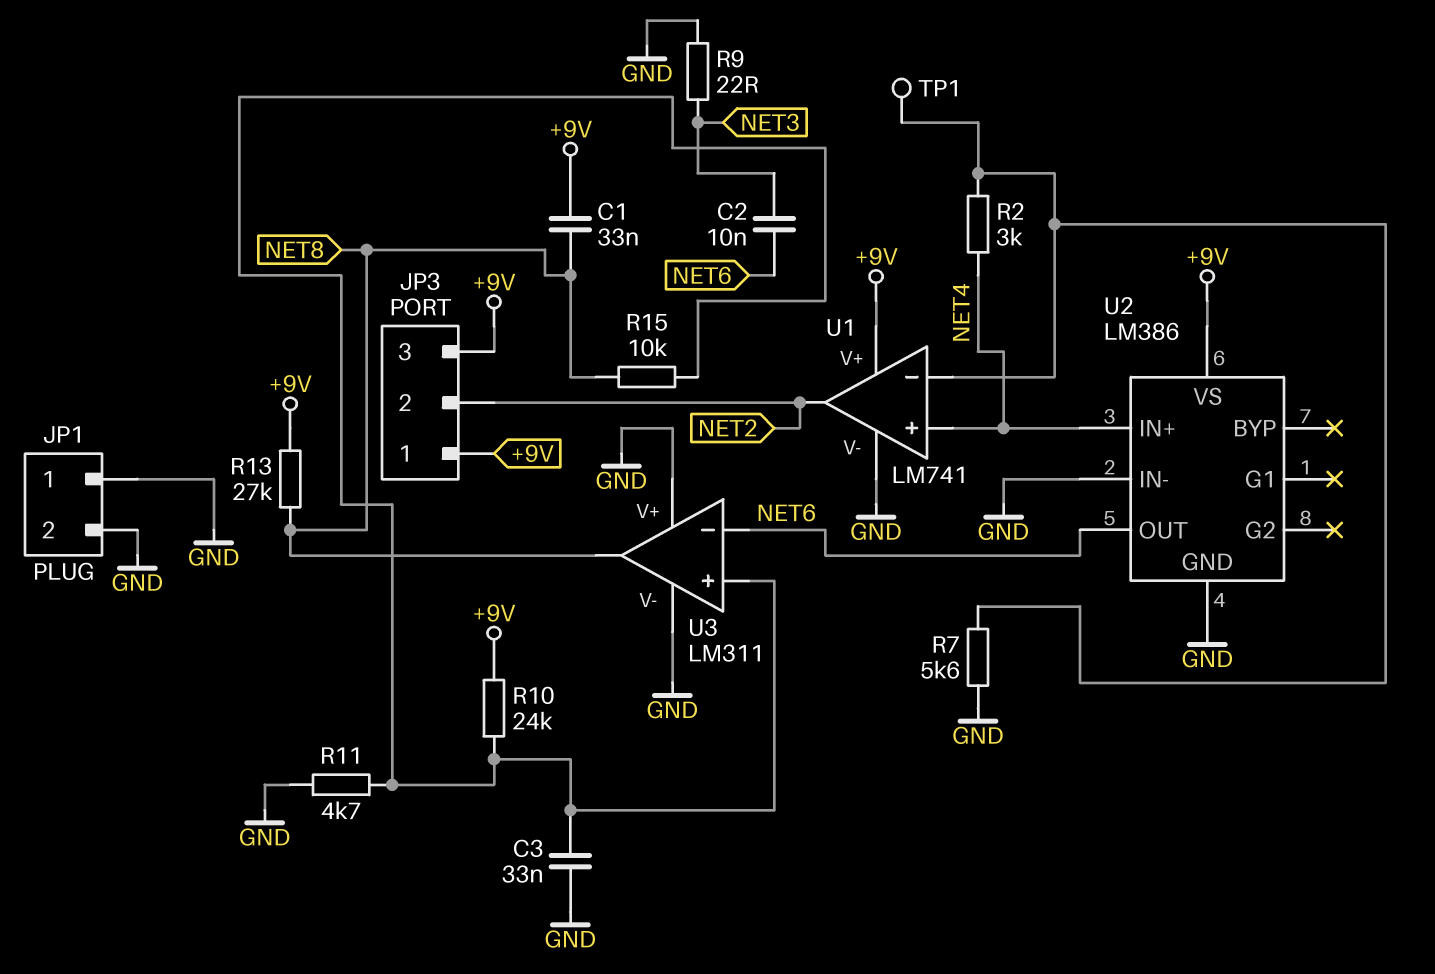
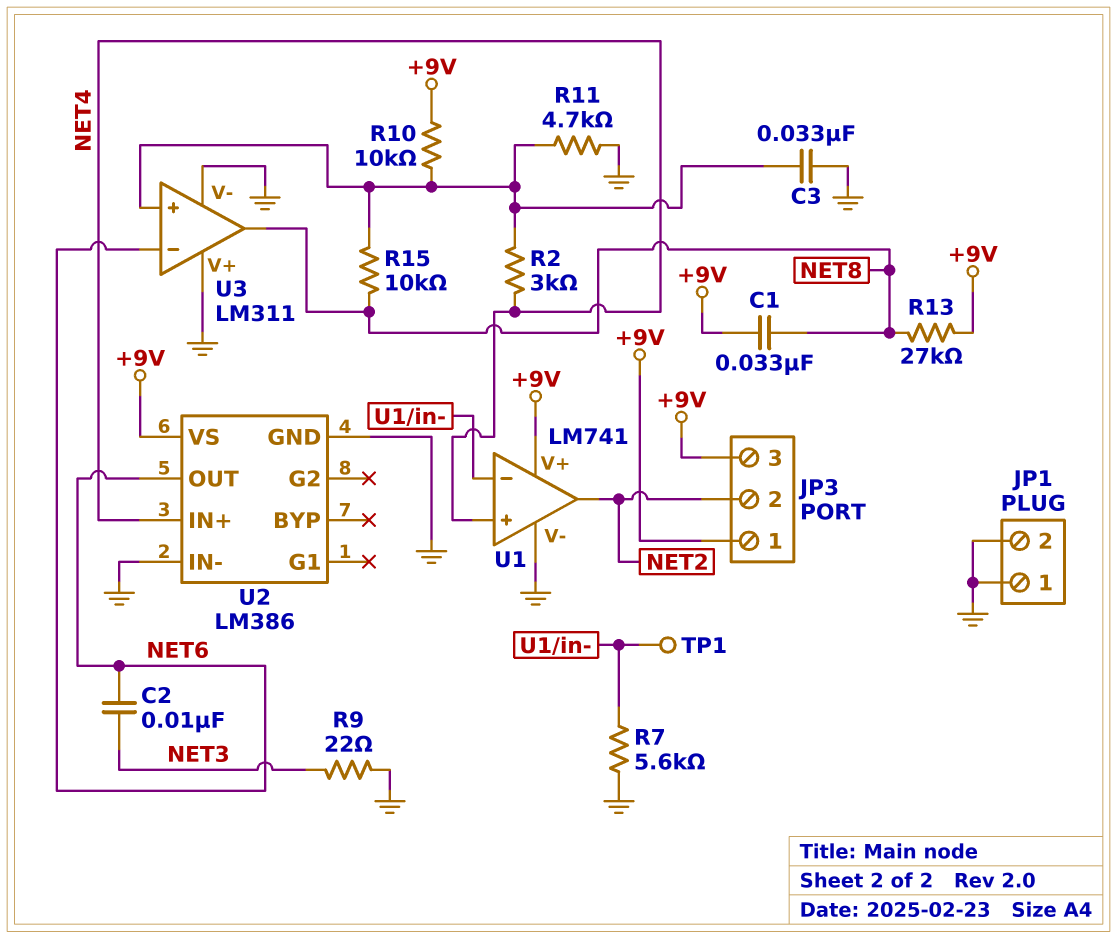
R2: 3k (NET4, U1/in-) -> 3k (NET4, U3/in+)
R10: 24k (+9V, U3/in+) -> 10k (+9V, U3/in+)

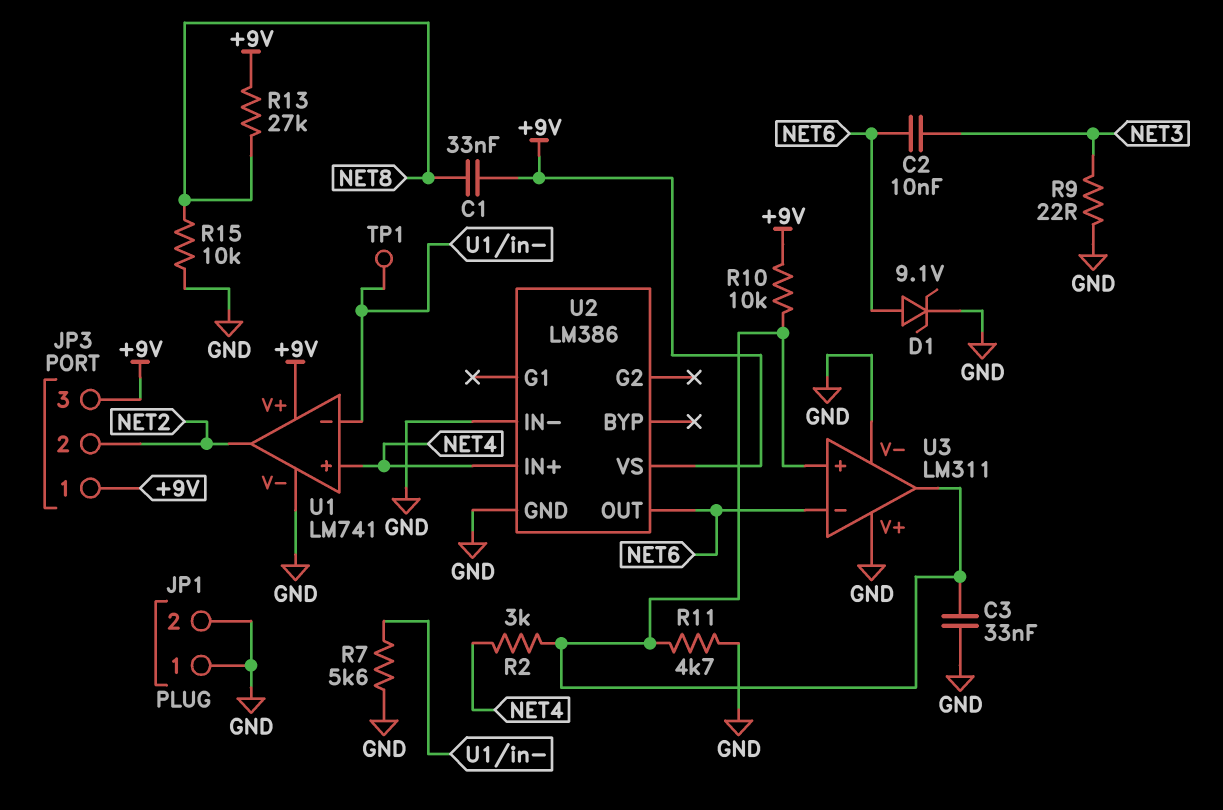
D1: none -> zener 9.1V (A NET6, K GND)
R15: 10k (NET8, U3/in+) -> 10k (GND, NET8)
U3 pin out: NET8 -> U3/in+

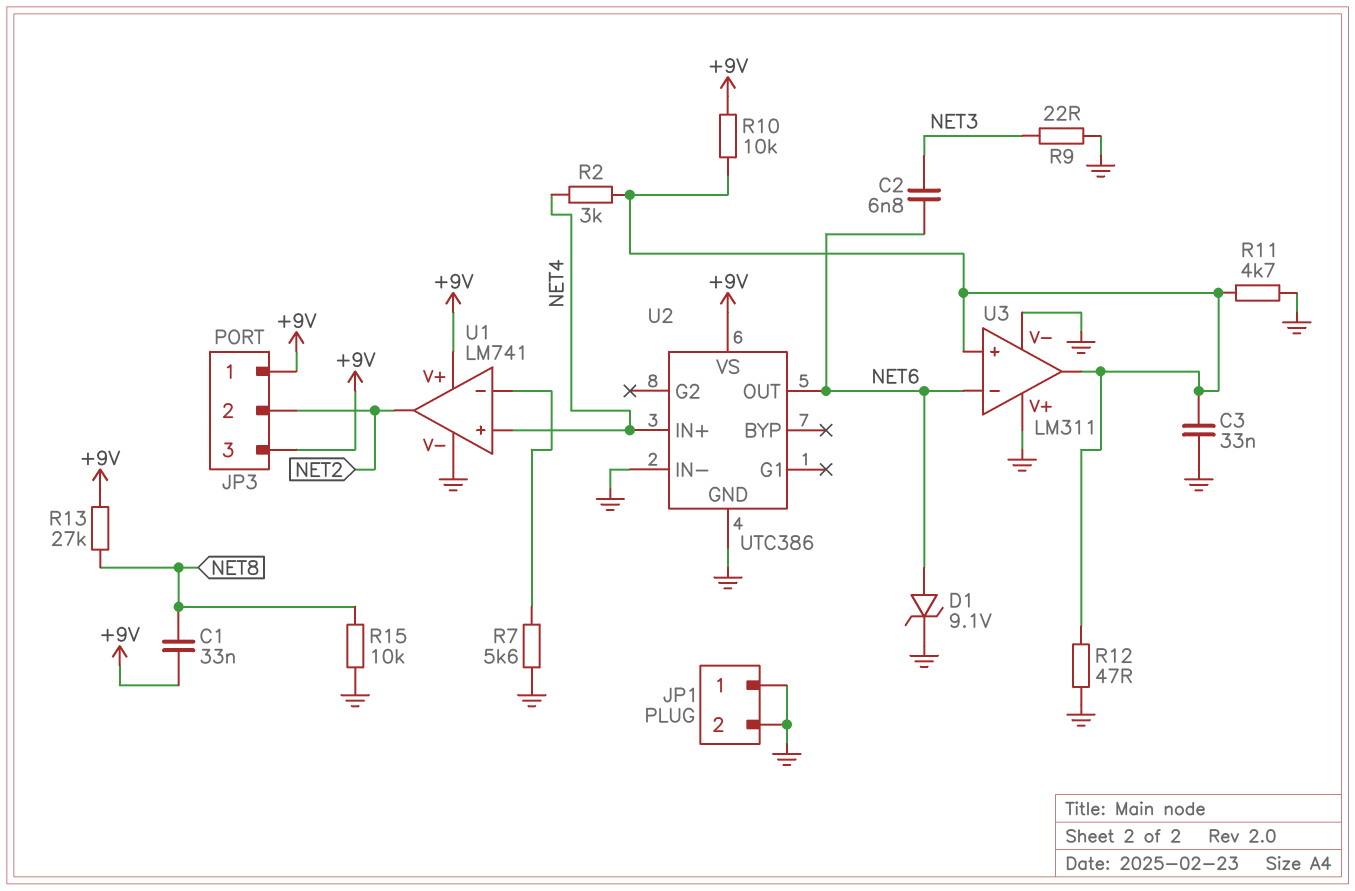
C2: 10nF (NET3, NET6) -> 6.8nF (NET3, NET6)
R12: none -> 47 (GND, U3/in+)
TP1: test point (U1/in-) -> none
U2: LM386 -> UTC386

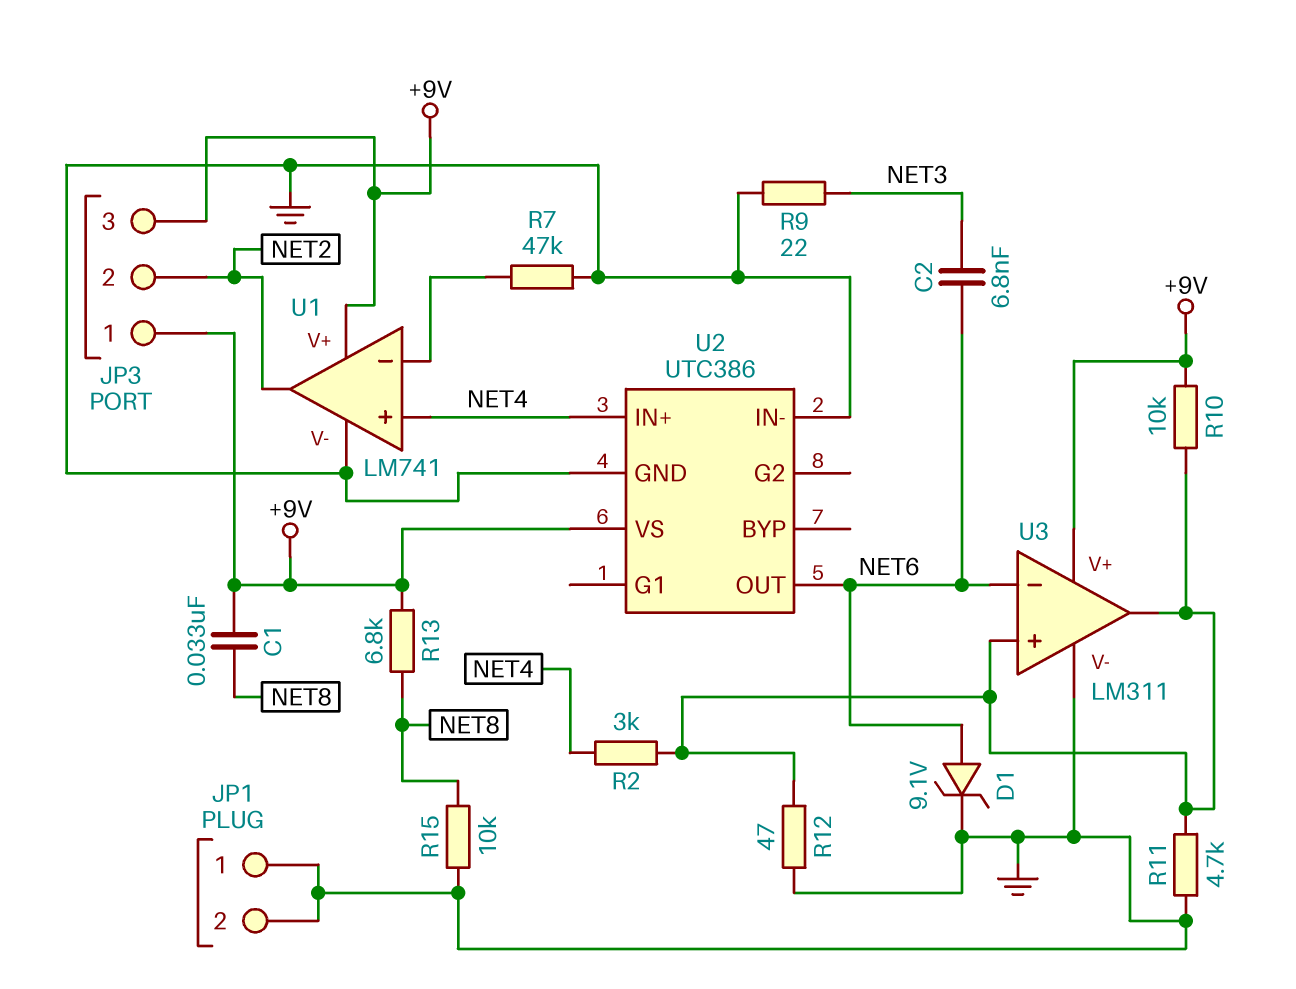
C3: 33nF (GND, U3/in+) -> none
R7: 5.6k (GND, U1/in-) -> 47k (GND, U1/in-)
R13: 27k (+9V, NET8) -> 6.8k (+9V, NET8)
U3 pin V+: GND -> +9V

